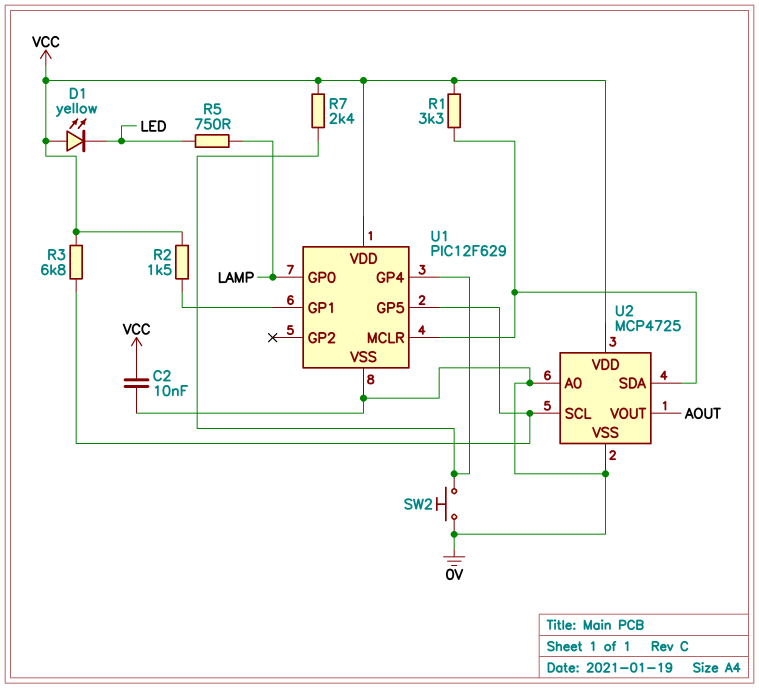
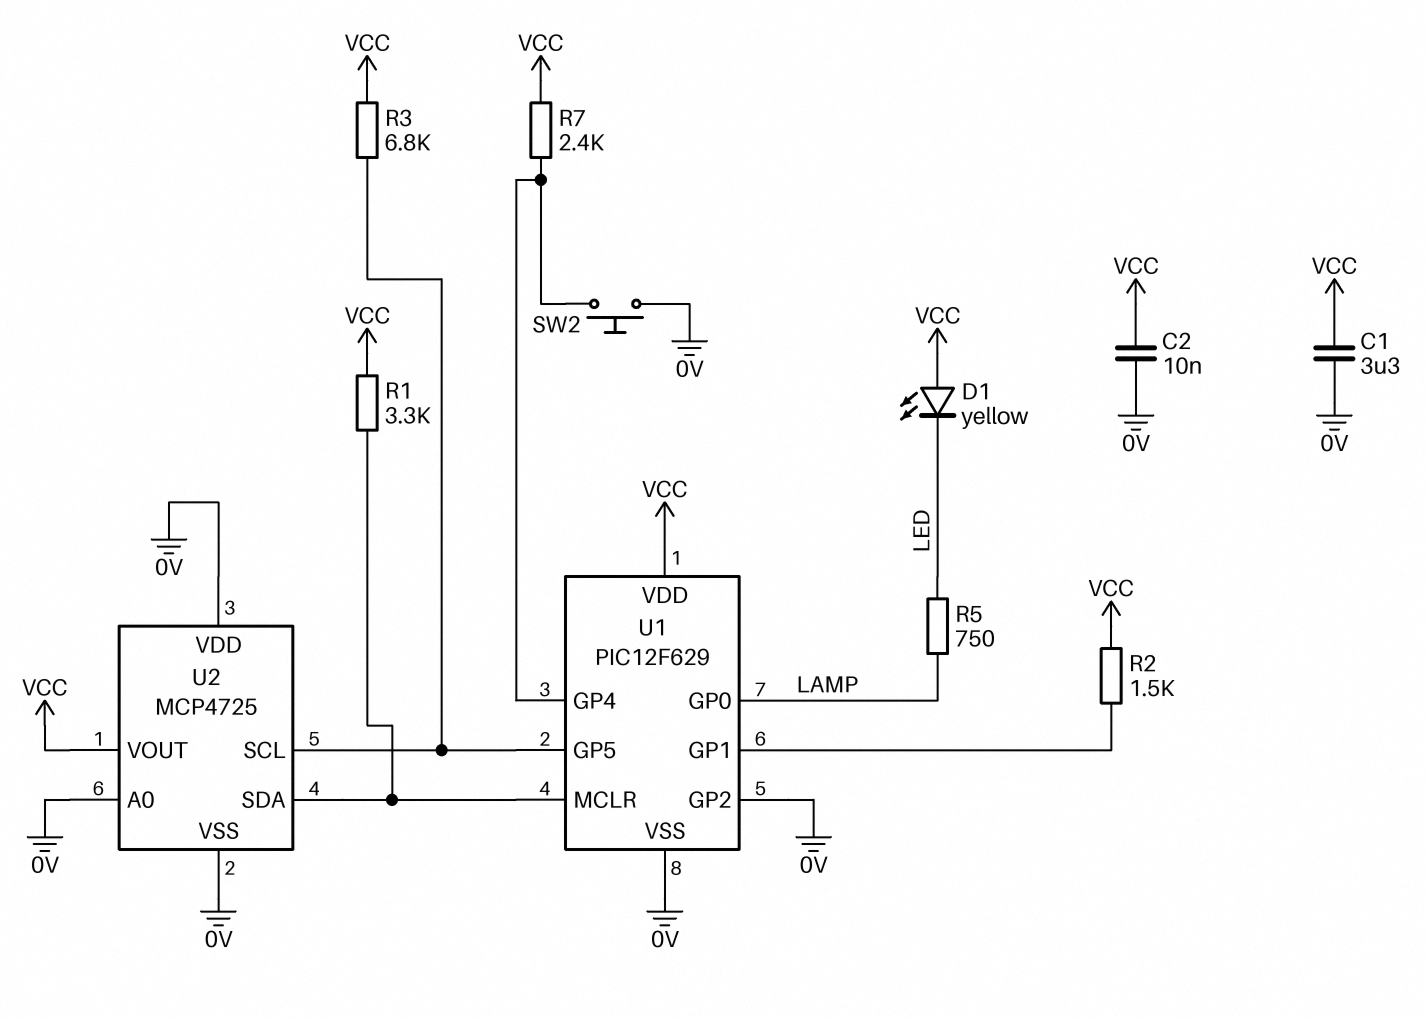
C1: none -> 3.3uF (0V, VCC)
U1 pin GP2: none -> 0V
U2 pin VDD: VCC -> 0V
U2 pin VOUT: AOUT -> VCC

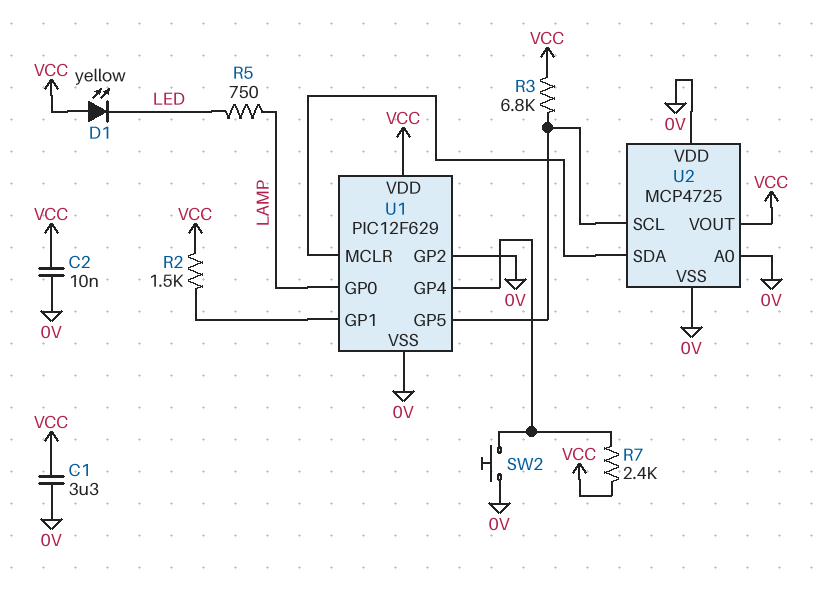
R1: 3.3k (U1/MCLR, VCC) -> none

